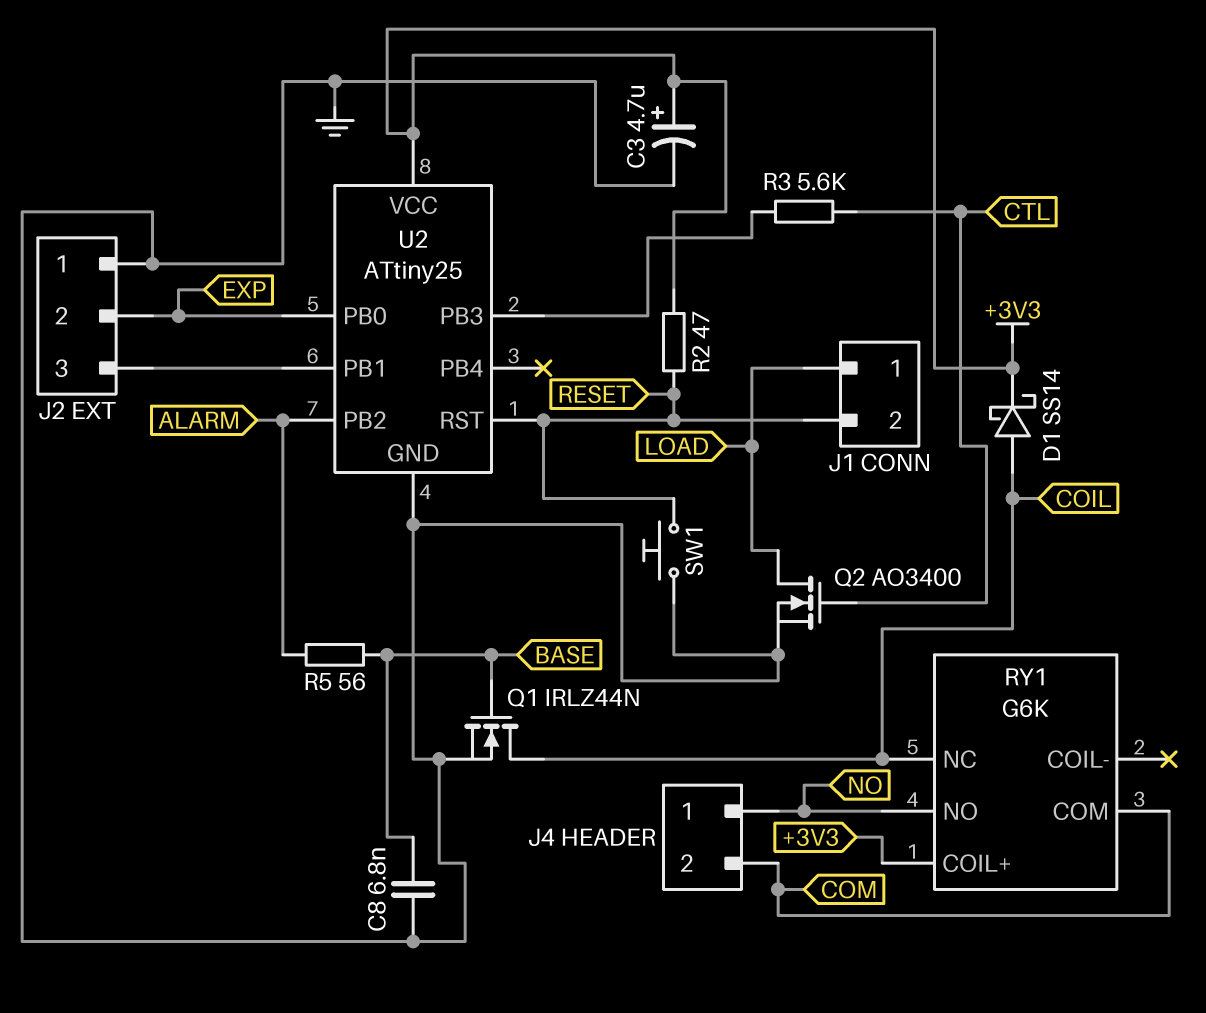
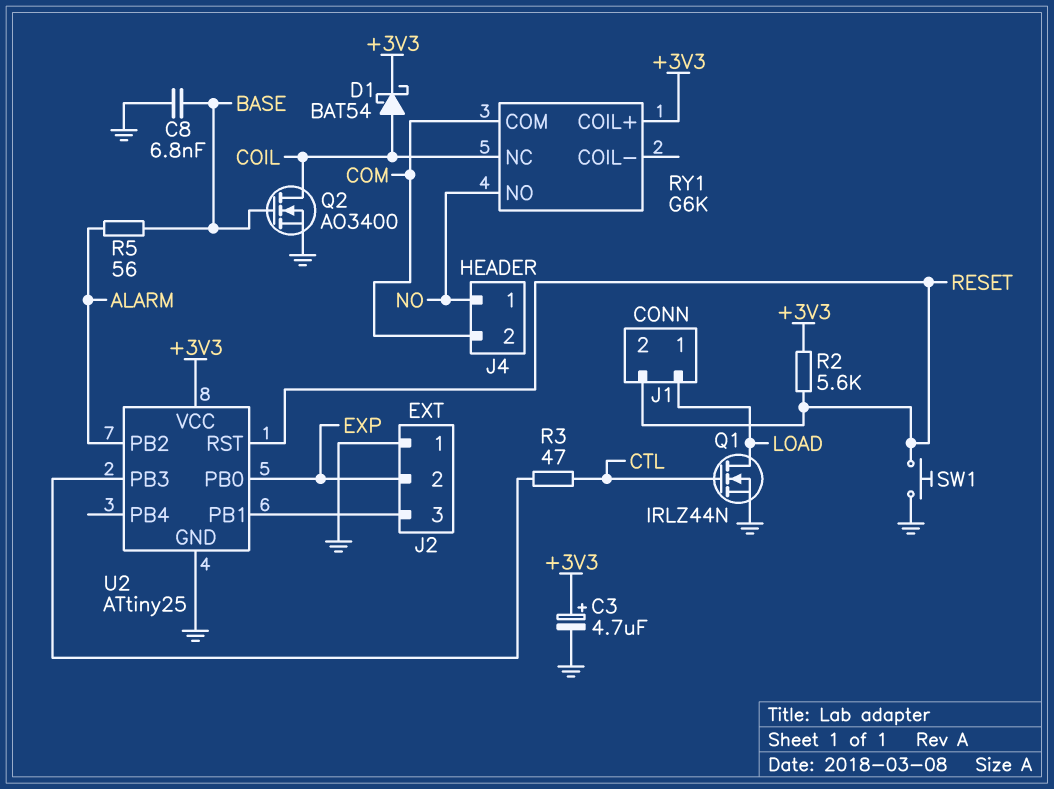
D1: schottky SS14 (A COIL, K +3V3) -> schottky BAT54 (A COIL, K +3V3)
Q1: NMOS IRLZ44N (G BASE, D COIL, S GND) -> NMOS IRLZ44N (G CTL, D LOAD, S GND)
Q2: NMOS AO3400 (G CTL, D LOAD, S GND) -> NMOS AO3400 (G BASE, D COIL, S GND)
R2: 47 (+3V3, RESET) -> 5.6k (+3V3, RESET)
R3: 5.6k (CTL, U2/PB3) -> 47 (CTL, U2/PB3)

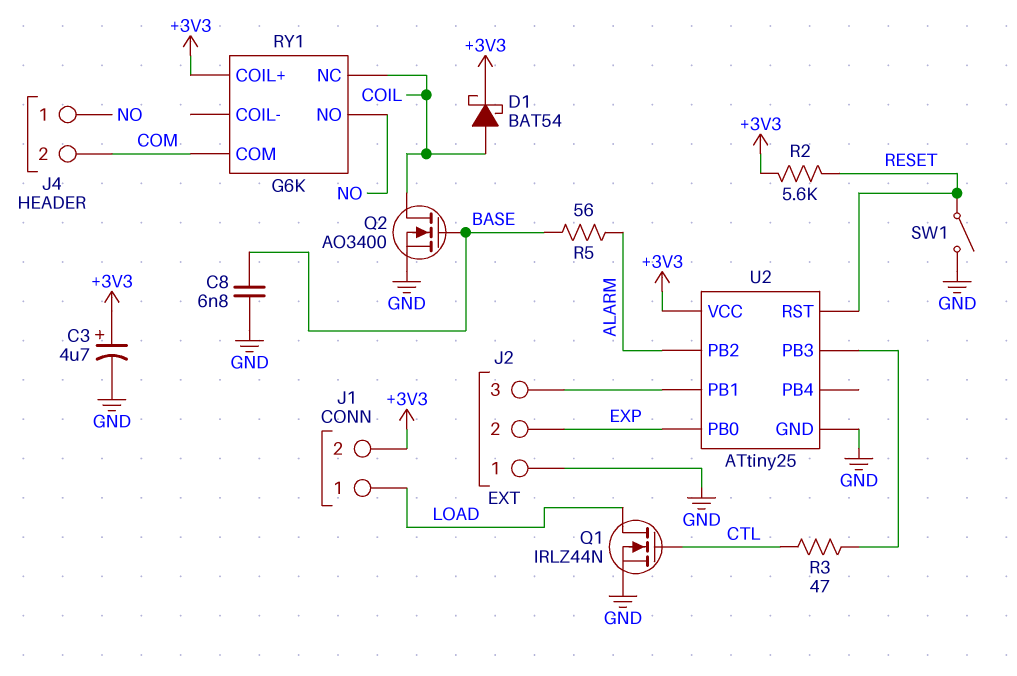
J1 pin 2: RESET -> +3V3
SW1: button (GND, RESET) -> switch (GND, RESET)

